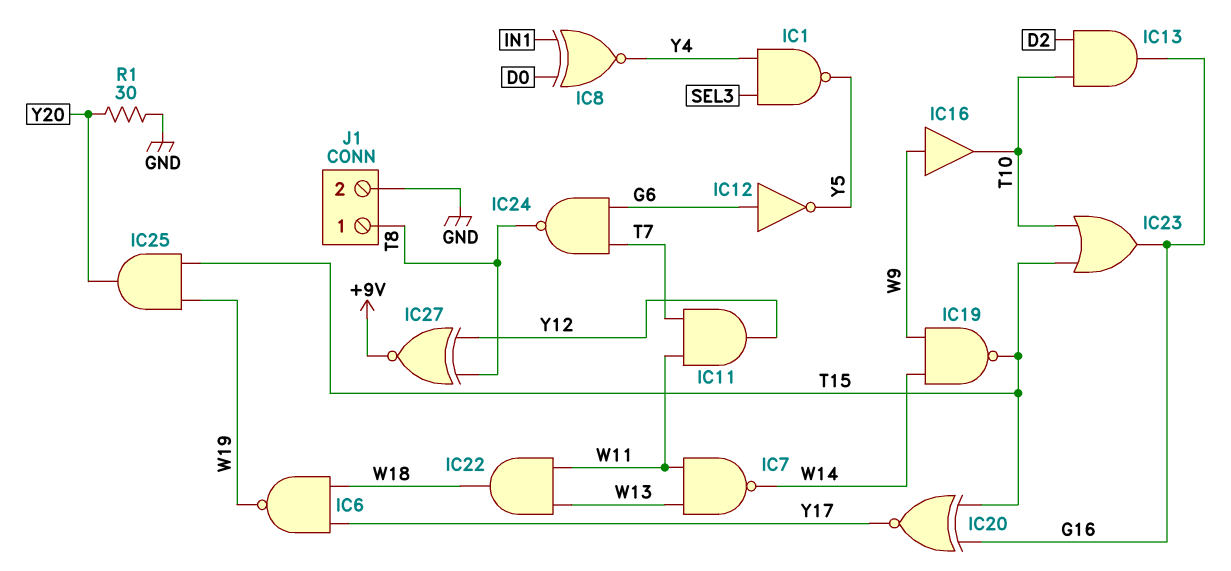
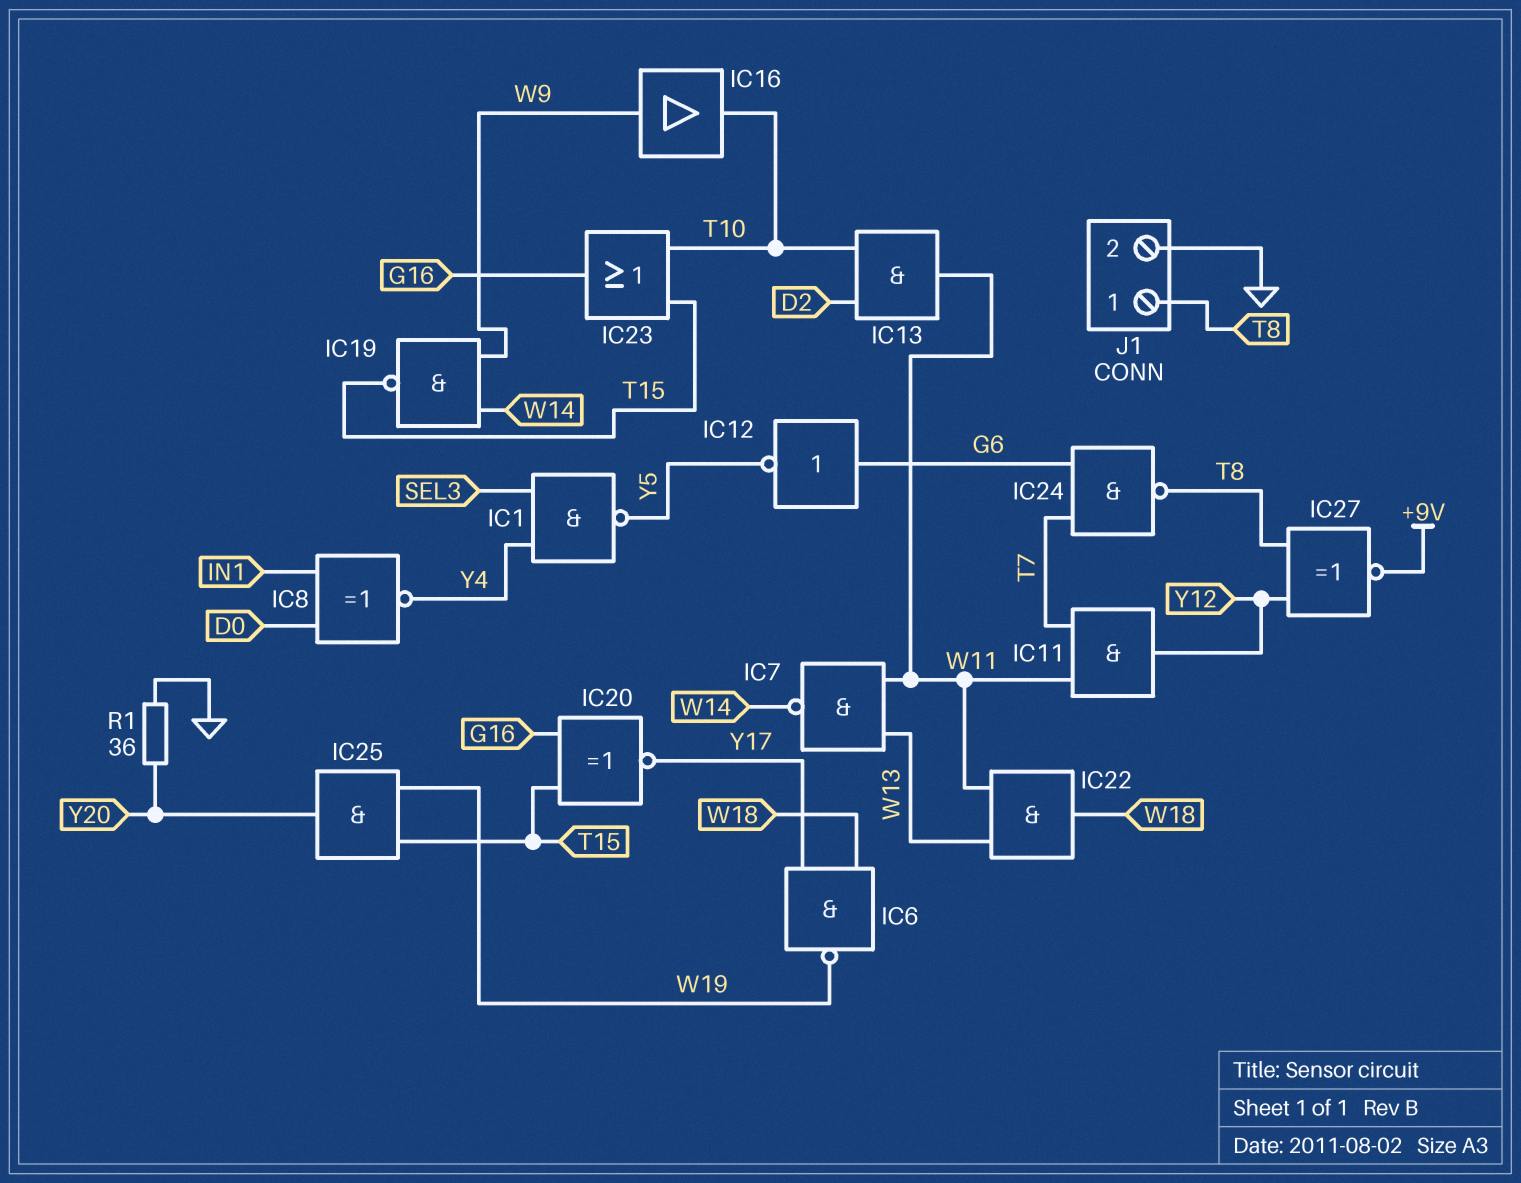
IC13: AND (in D2, in T10, out G16) -> AND (in D2, in T10, out W11)
R1: 30 (GND, Y20) -> 36 (GND, Y20)

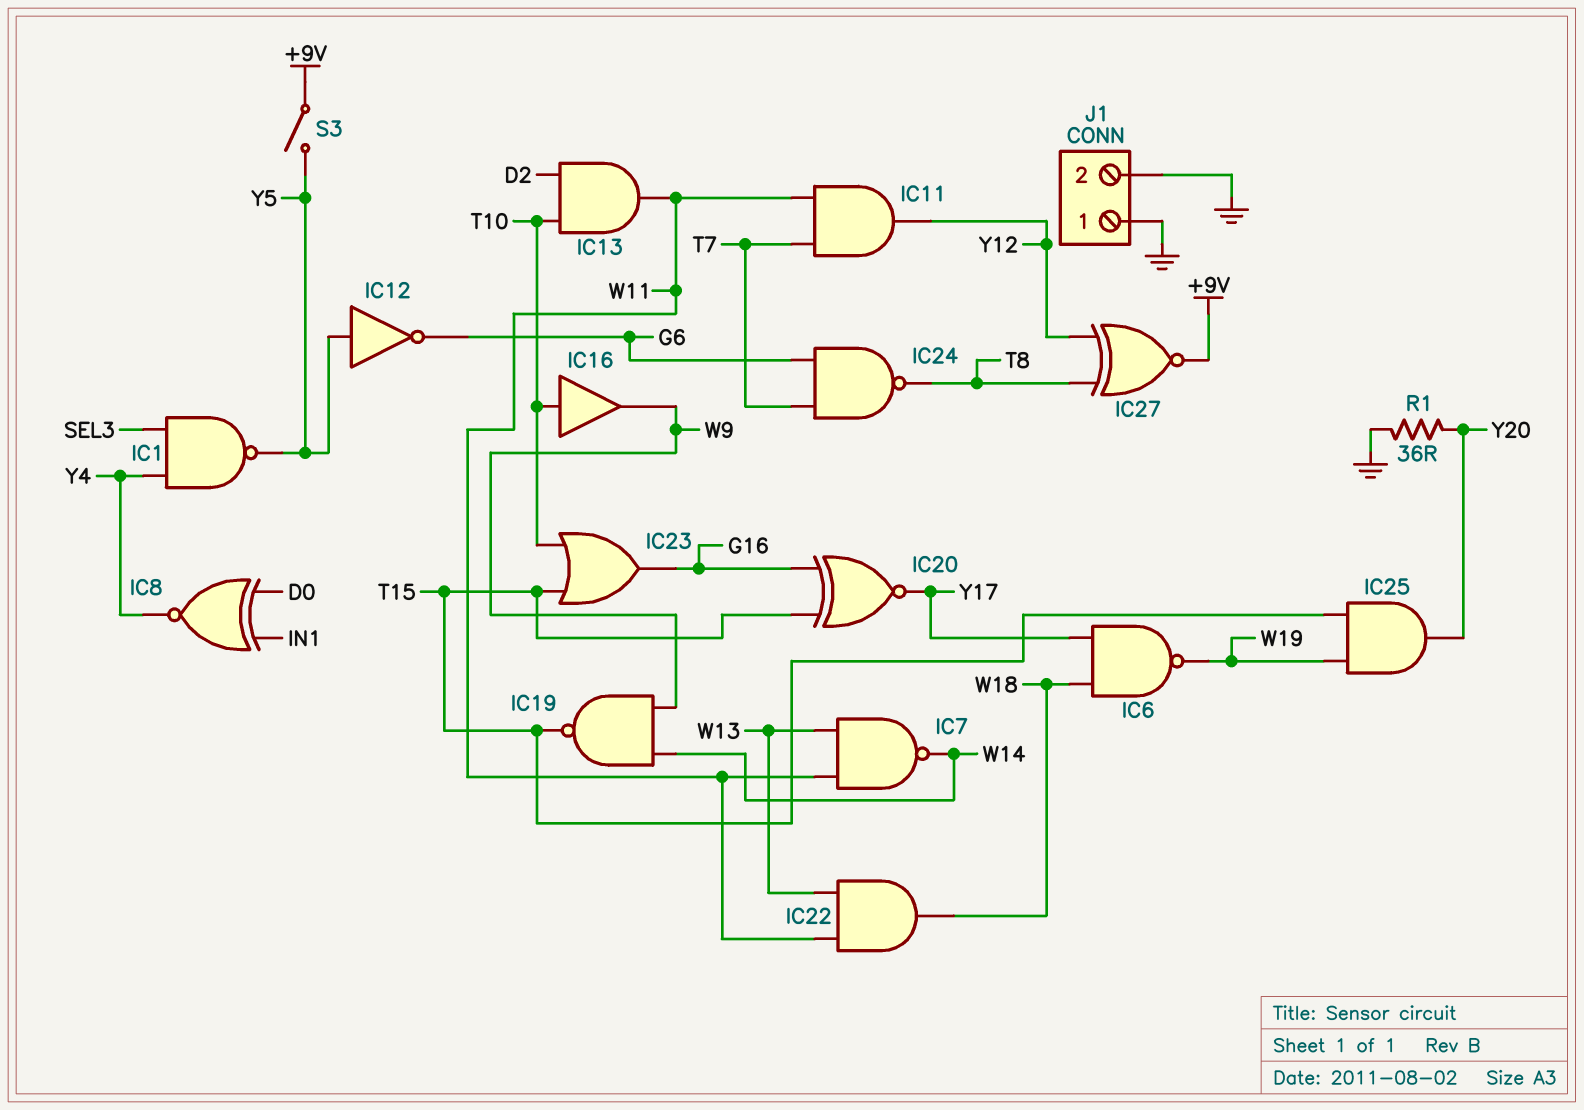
IC12: NOT (in G6, out Y5) -> NOT (in Y5, out G6)
IC16: buffer (in W9, out T10) -> buffer (in T10, out W9)
J1 pin 1: T8 -> GND
S3: none -> switch (+9V, Y5)

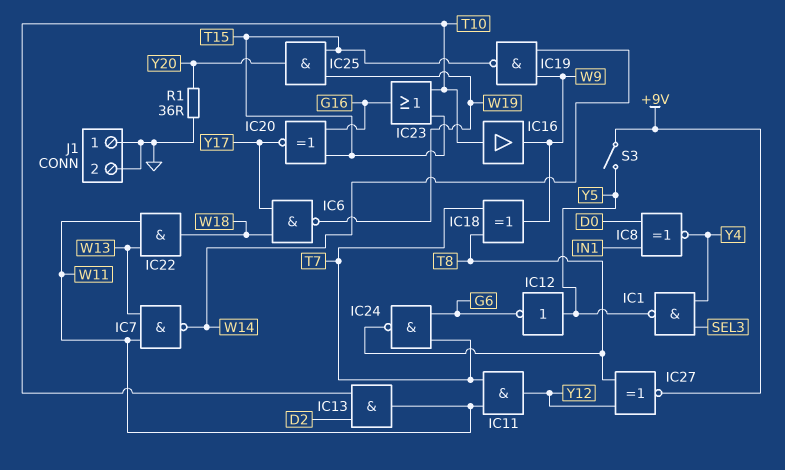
IC18: none -> XOR (in T7, in T8, out W9)

